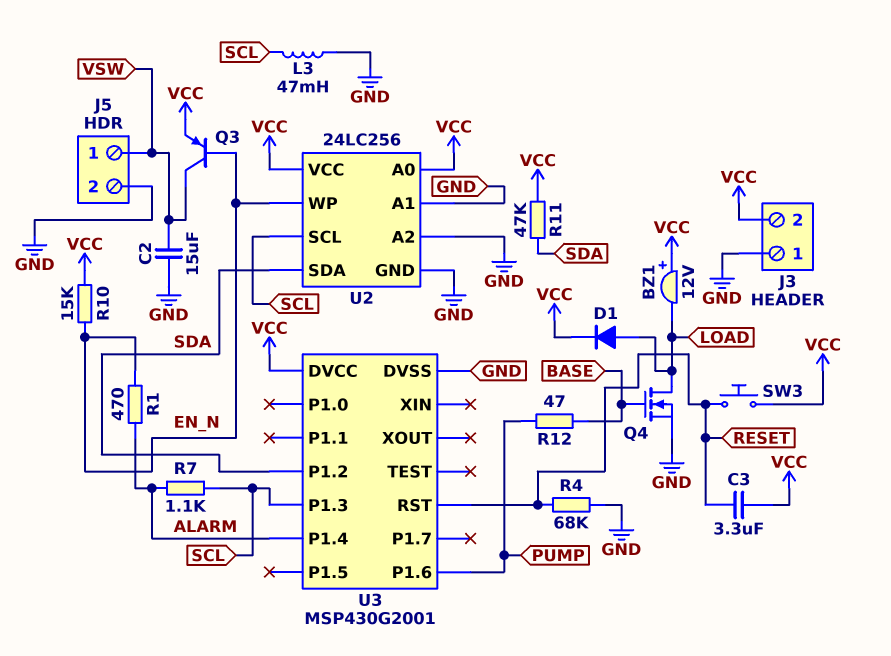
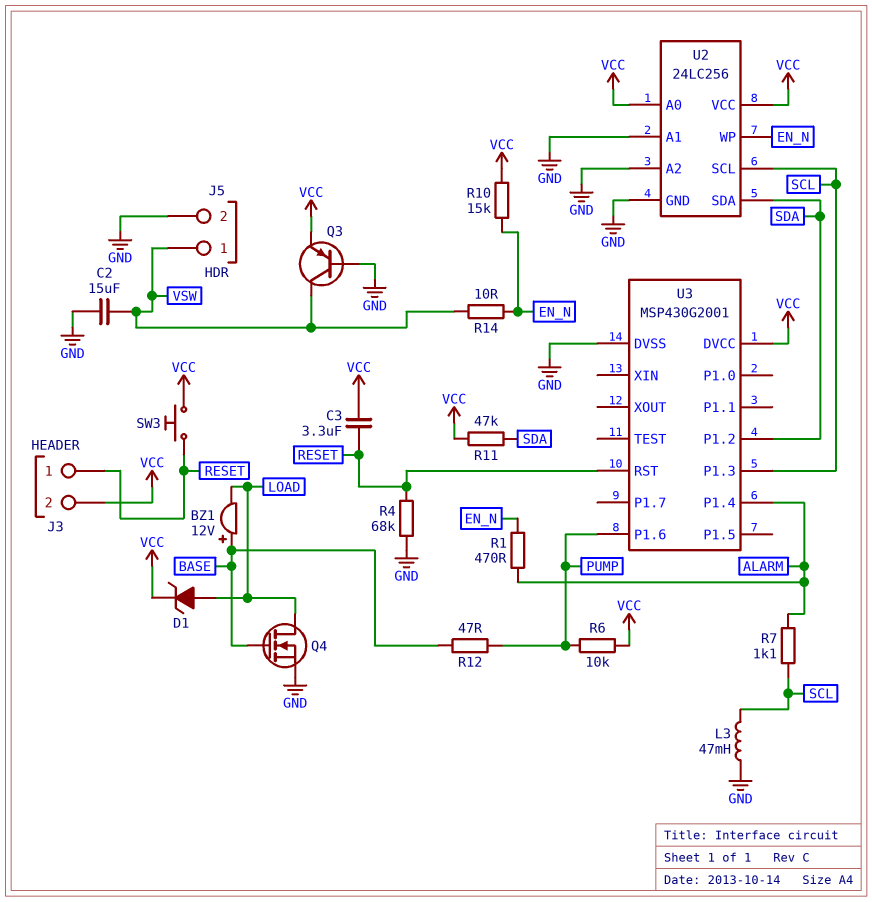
BZ1: buzzer 12V (plus VCC, minus LOAD) -> buzzer 12V (plus BASE, minus LOAD)
D1: diode (A LOAD, K VCC) -> zener (A LOAD, K VCC)
J3 pin 1: GND -> RESET
Q3: PNP (B EN_N, C VSW, E VCC) -> PNP (B GND, C VSW, E VCC)
R6: none -> 10k (PUMP, VCC)
R14: none -> 10 (EN_N, VSW)

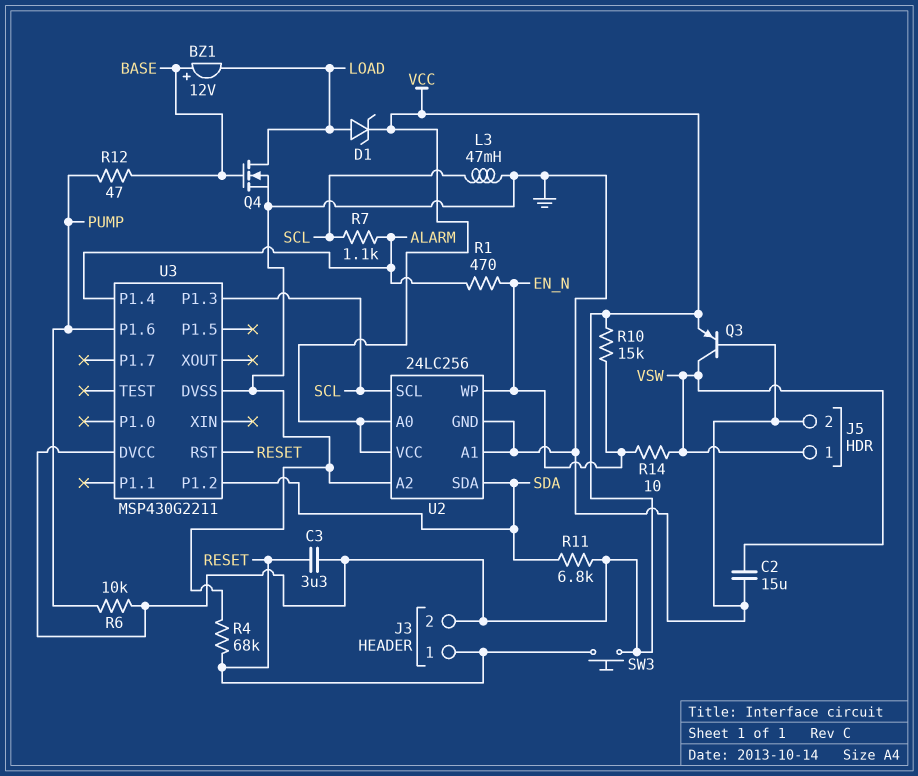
R11: 47k (SDA, VCC) -> 6.8k (SDA, VCC)
U3: MSP430G2001 -> MSP430G2211

